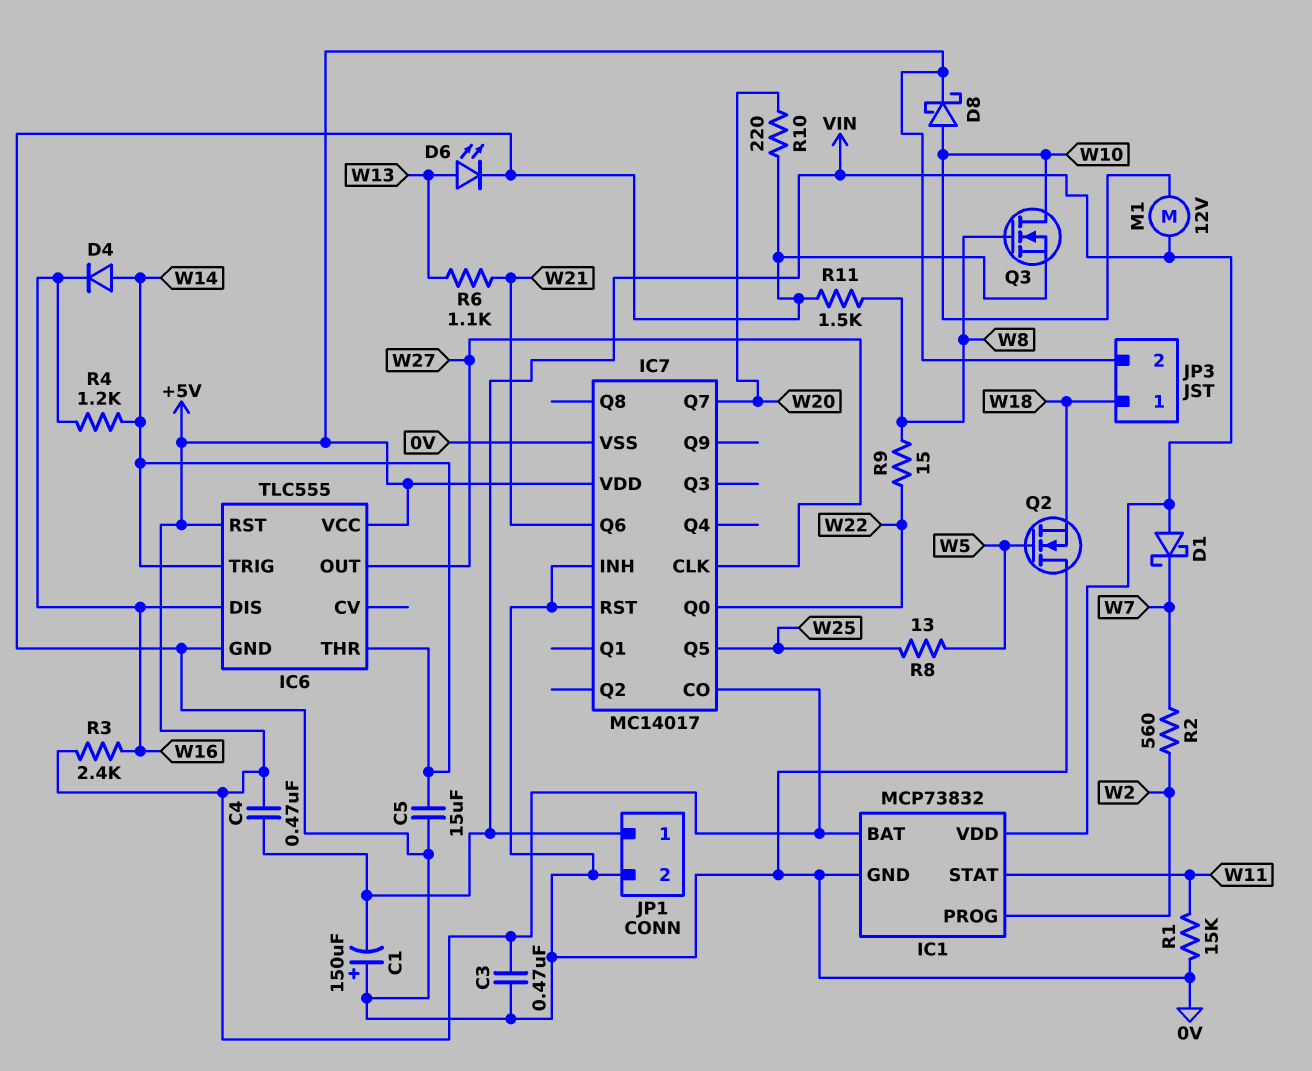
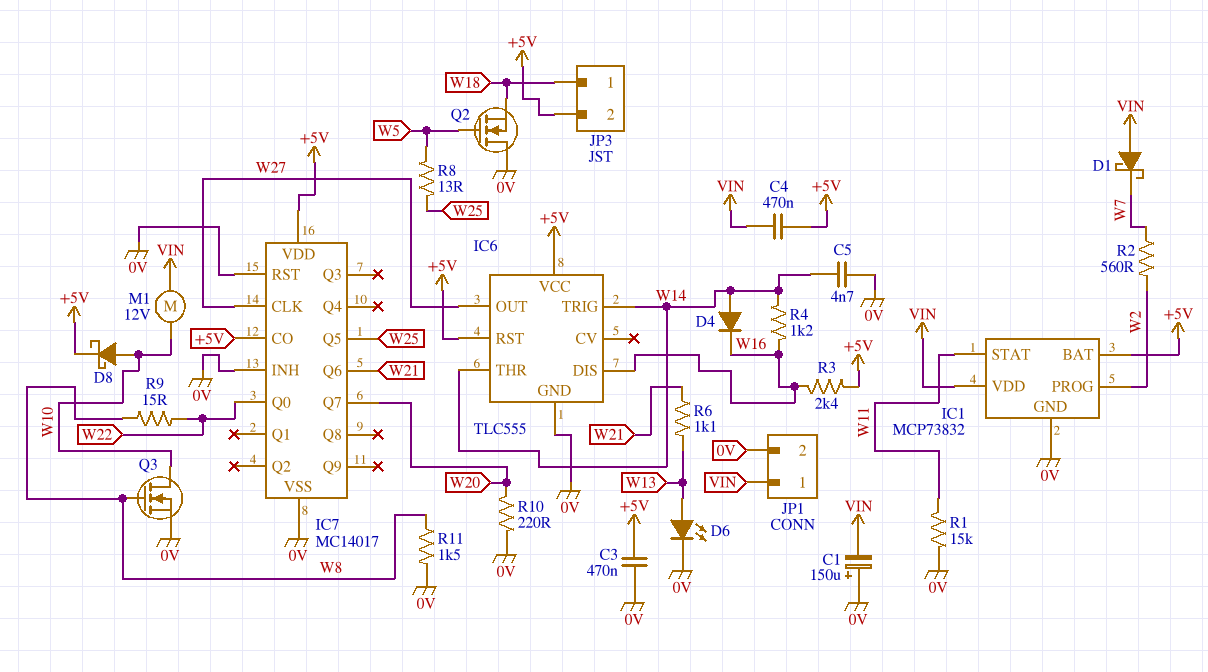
C5: 15uF (0V, W14) -> 4.7nF (0V, W14)

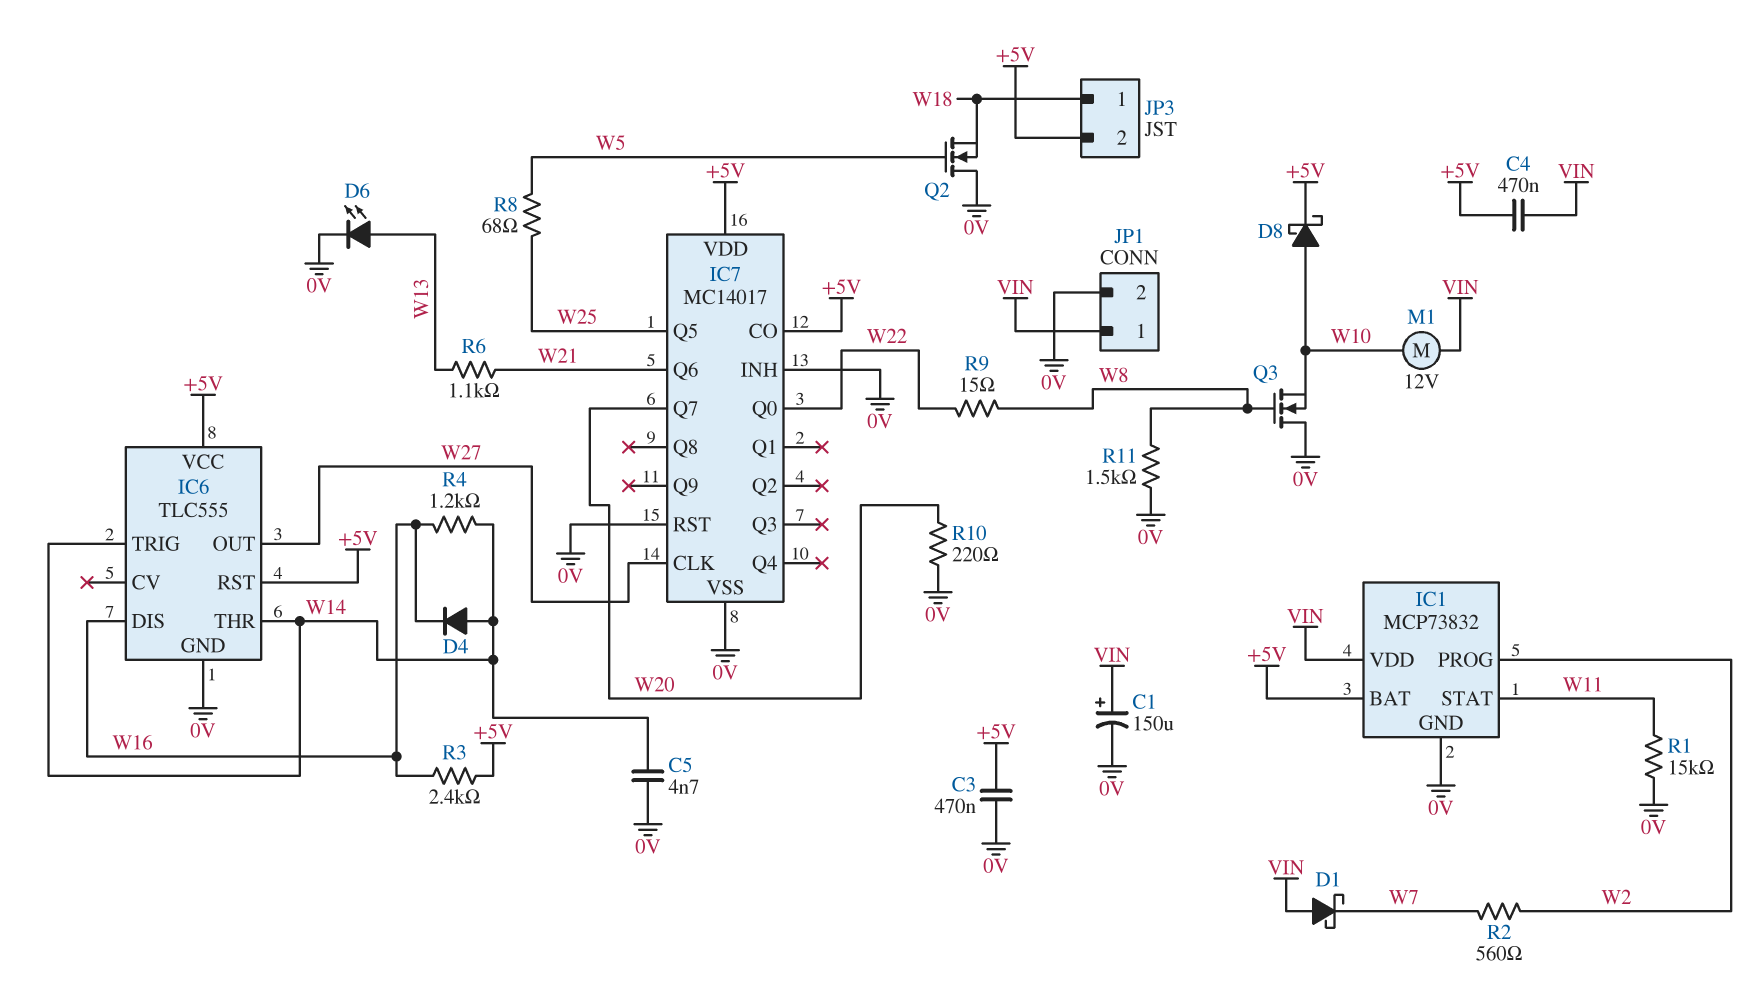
C1: 150uF (plus 0V, minus VIN) -> 150uF (plus VIN, minus 0V)
Q3: NMOS (G W8, D W10, S 0V) -> NMOS (G W8, D 0V, S W10)
R8: 13 (W5, W25) -> 68 (W5, W25)

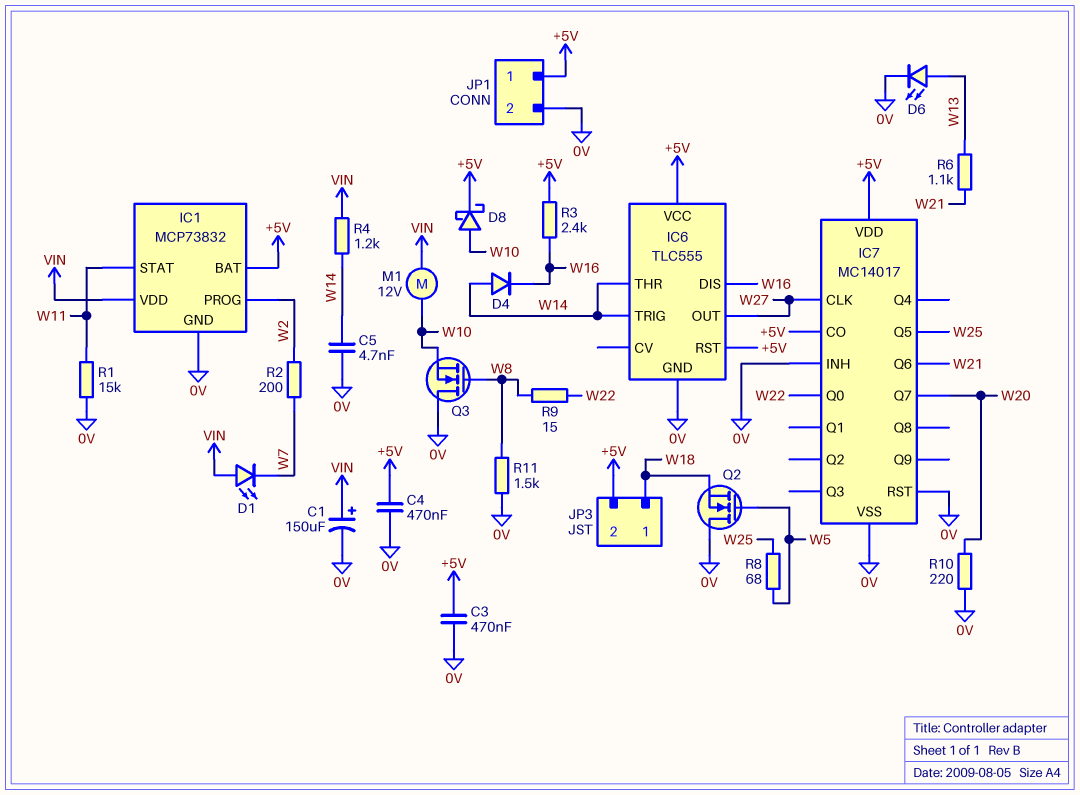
C4: 470nF (+5V, VIN) -> 470nF (+5V, 0V)
D1: schottky (A VIN, K W7) -> LED (A VIN, K W7)
JP1 pin 1: VIN -> +5V
R2: 560 (W2, W7) -> 200 (W2, W7)
R4: 1.2k (W14, W16) -> 1.2k (VIN, W14)

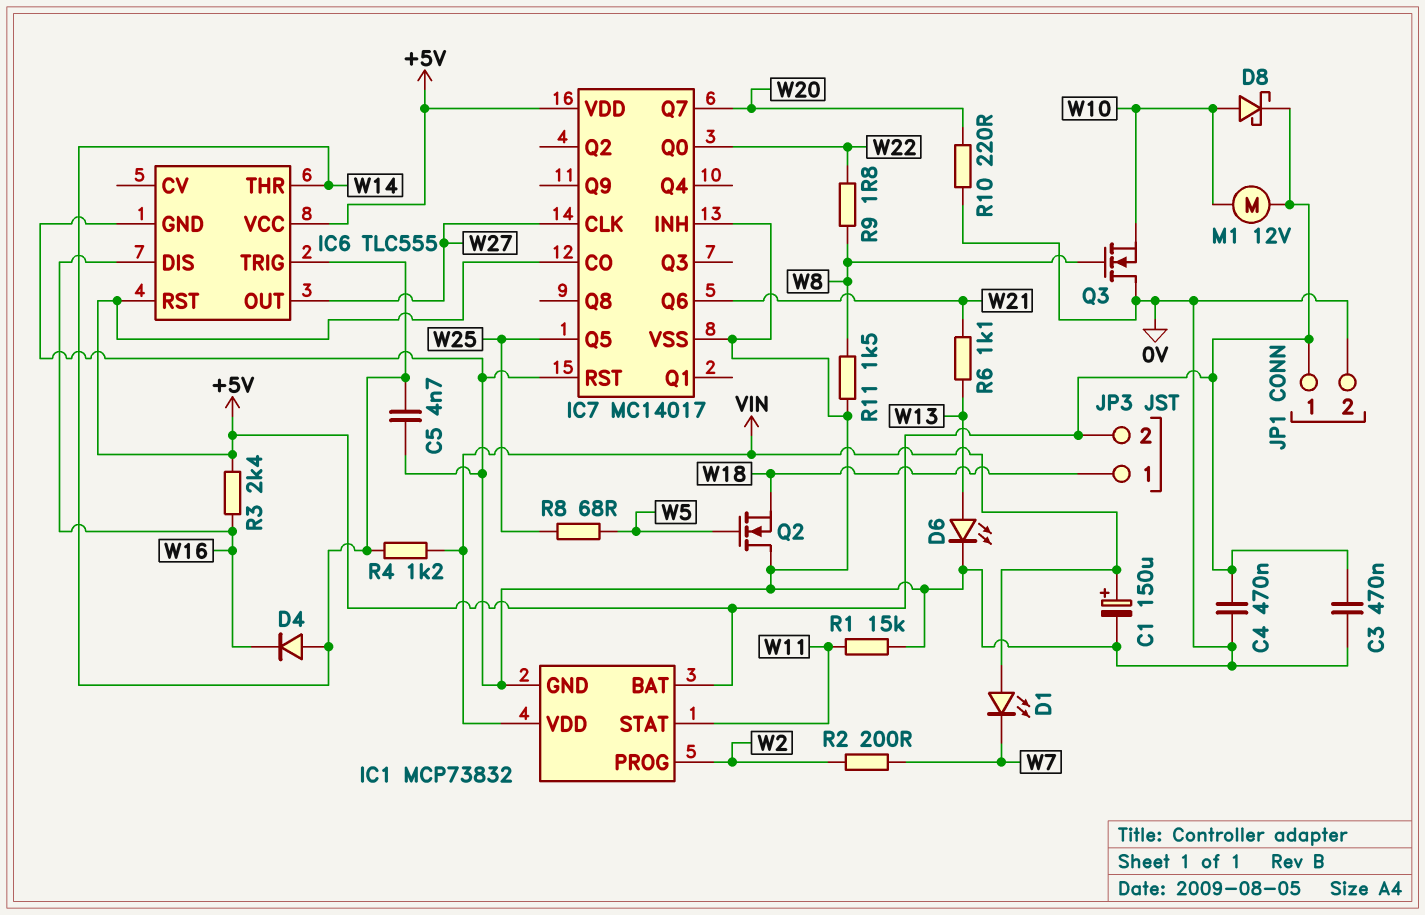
M1: motor 12V (VIN, W10) -> motor 12V (+5V, W10)
R9: 15 (W8, W22) -> 1.8 (W8, W22)

